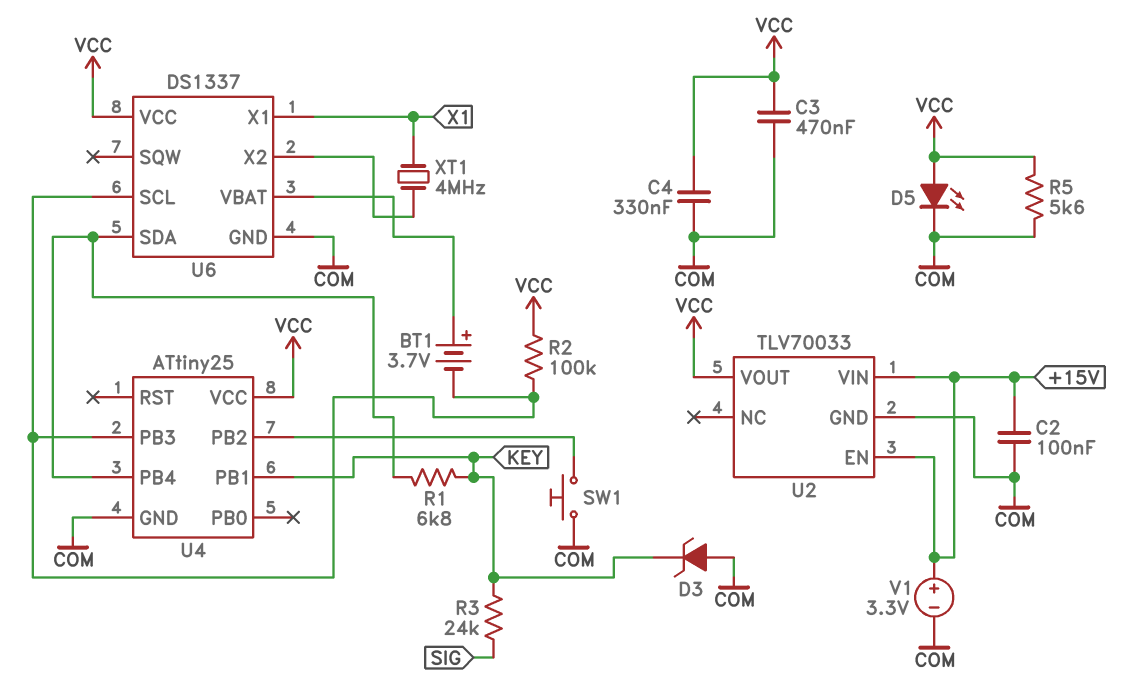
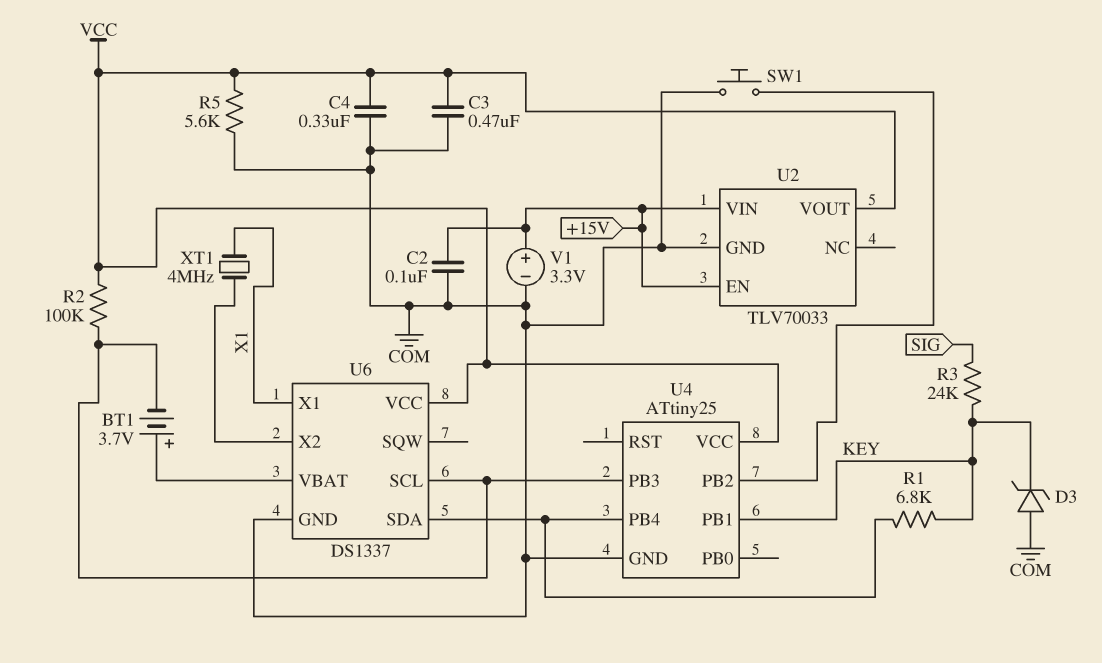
D5: LED (A VCC, K COM) -> none

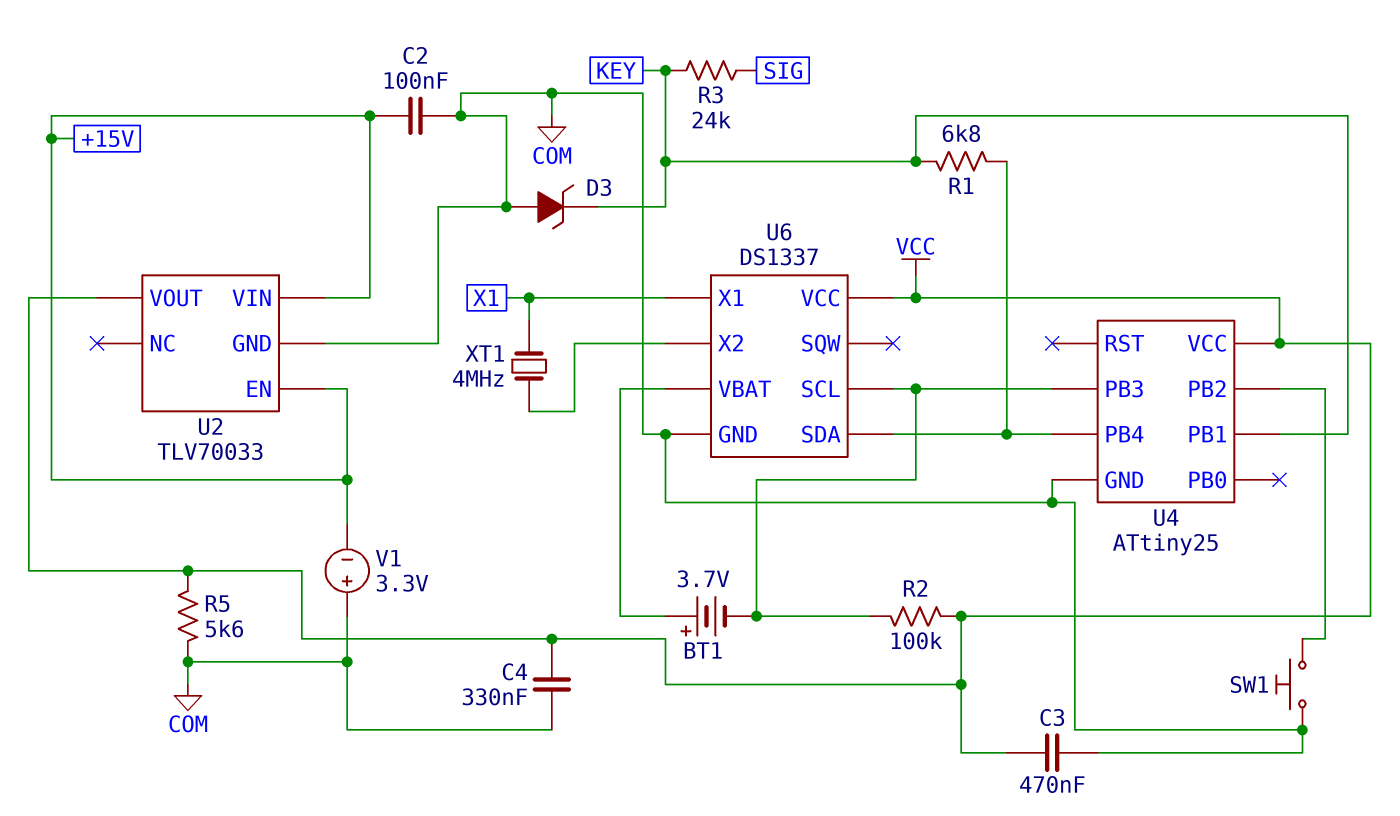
V1: 3.3V (plus +15V, minus COM) -> 3.3V (plus COM, minus +15V)

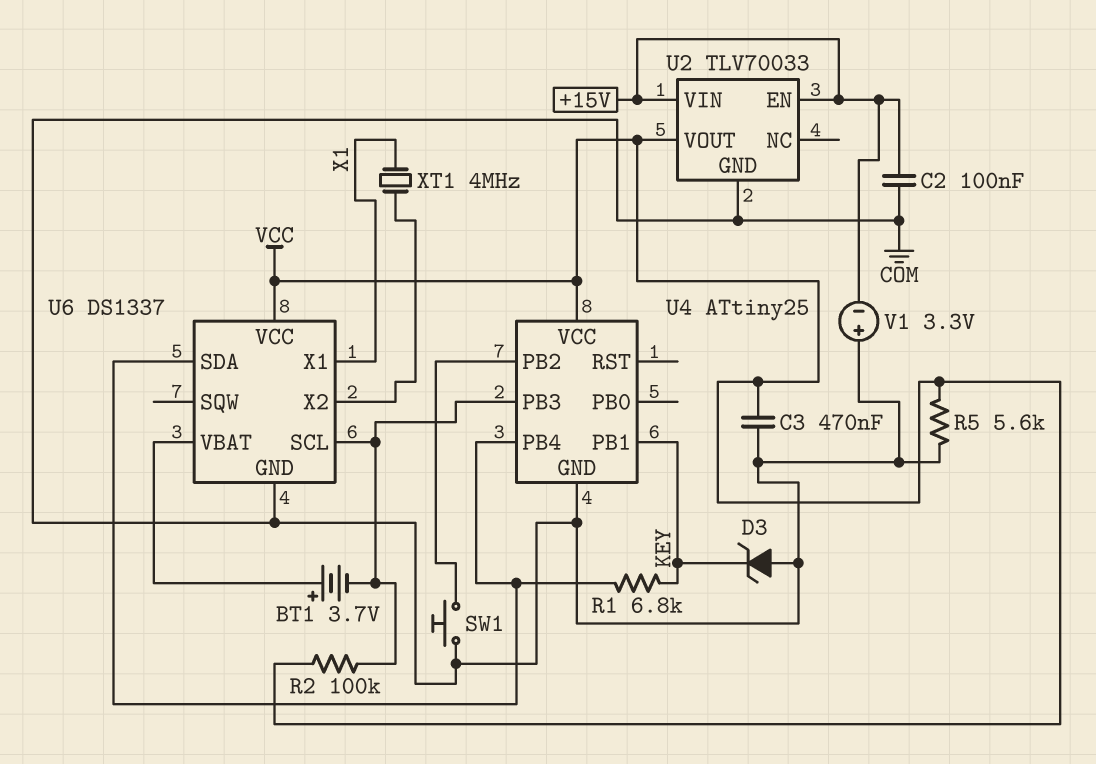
C4: 330nF (COM, VCC) -> none
R3: 24k (KEY, SIG) -> none

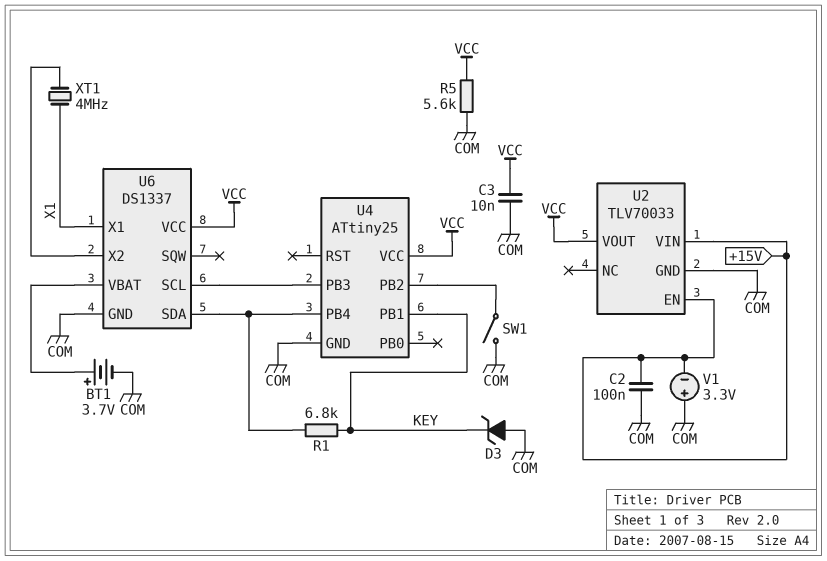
BT1: 3.7V (plus U6/VBAT, minus U4/PB3) -> 3.7V (plus U6/VBAT, minus COM)
C3: 470nF (COM, VCC) -> 10nF (COM, VCC)
R2: 100k (U4/PB3, VCC) -> none
SW1: button (COM, U4/PB2) -> switch (COM, U4/PB2)

